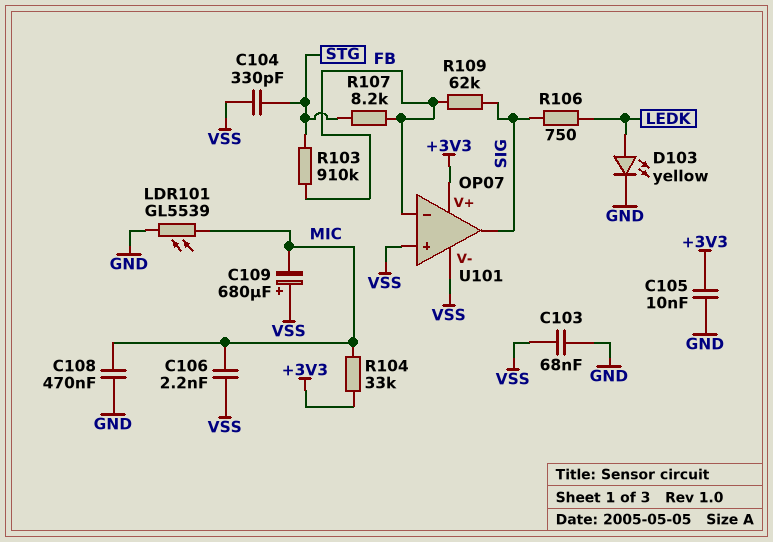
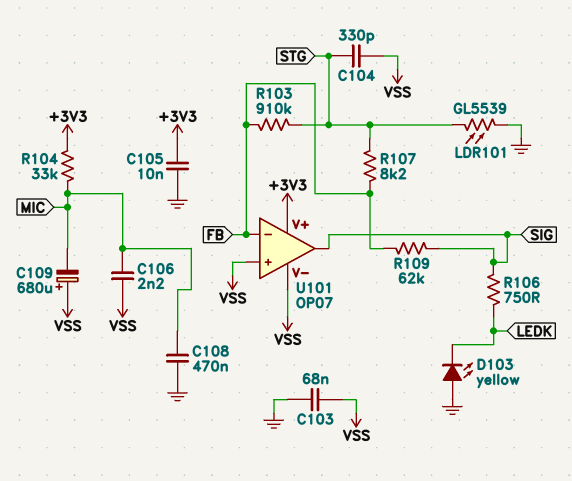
D103: LED yellow (A LEDK, K GND) -> LED yellow (A GND, K LEDK)
LDR101: GL5539 (GND, MIC) -> GL5539 (GND, STG)

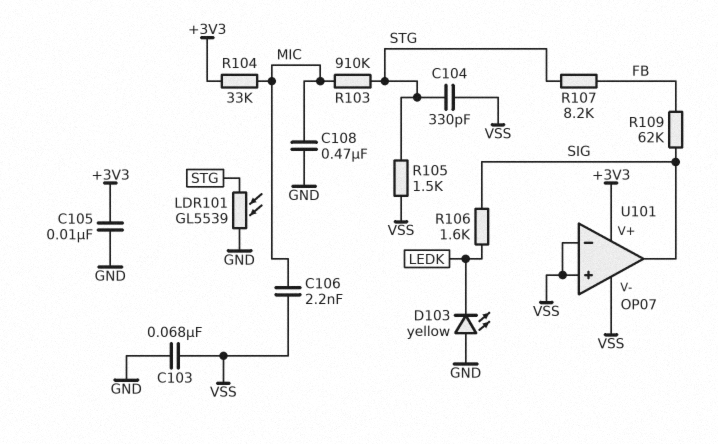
C109: 680uF (plus VSS, minus MIC) -> none
R103: 910k (FB, STG) -> 910k (MIC, STG)
R105: none -> 1.5k (STG, VSS)
R106: 750 (LEDK, SIG) -> 1.6k (LEDK, SIG)
U101 pin in-: FB -> VSS

